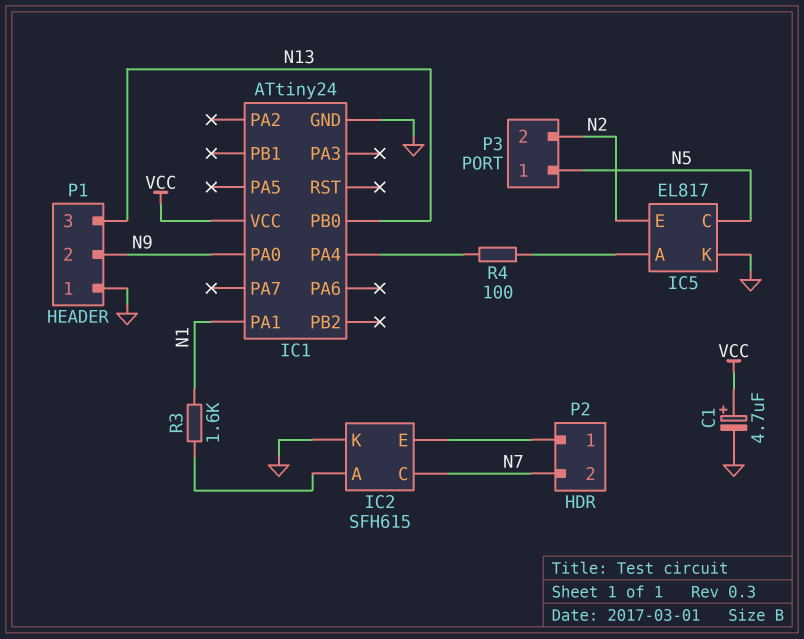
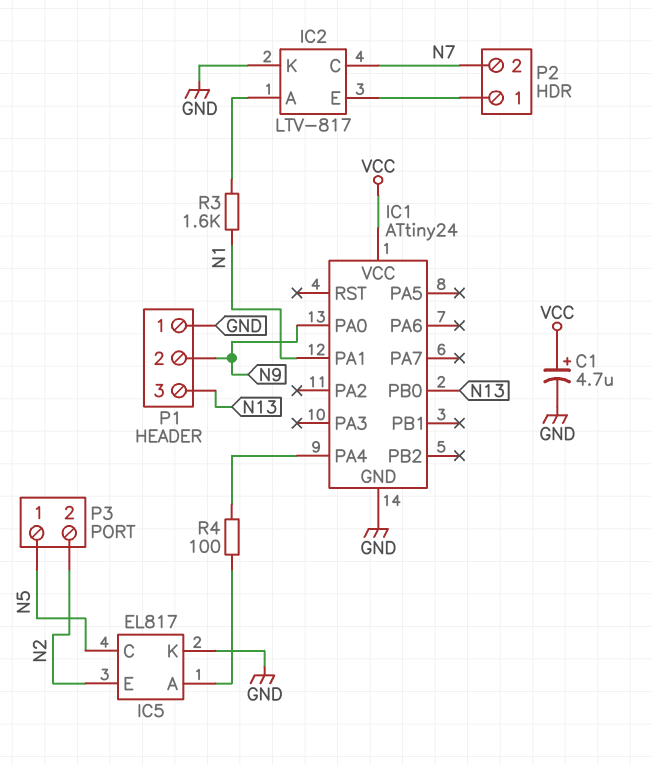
IC2: SFH615 -> LTV-817

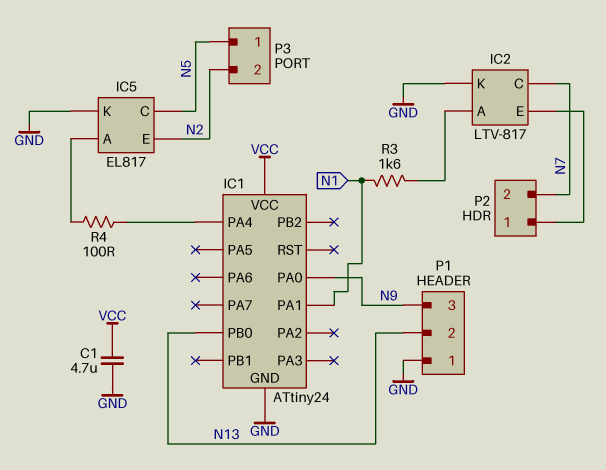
C1: 4.7uF (plus VCC, minus GND) -> 4.7uF (GND, VCC)
P1 pin 2: N9 -> N13
P1 pin 3: N13 -> N9

